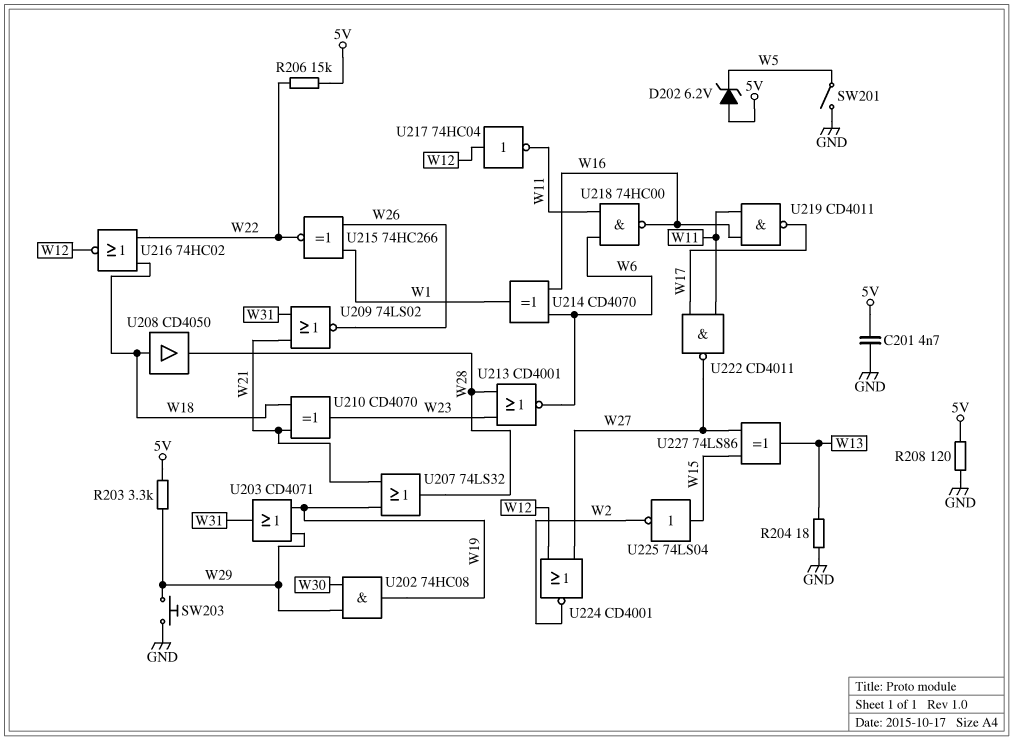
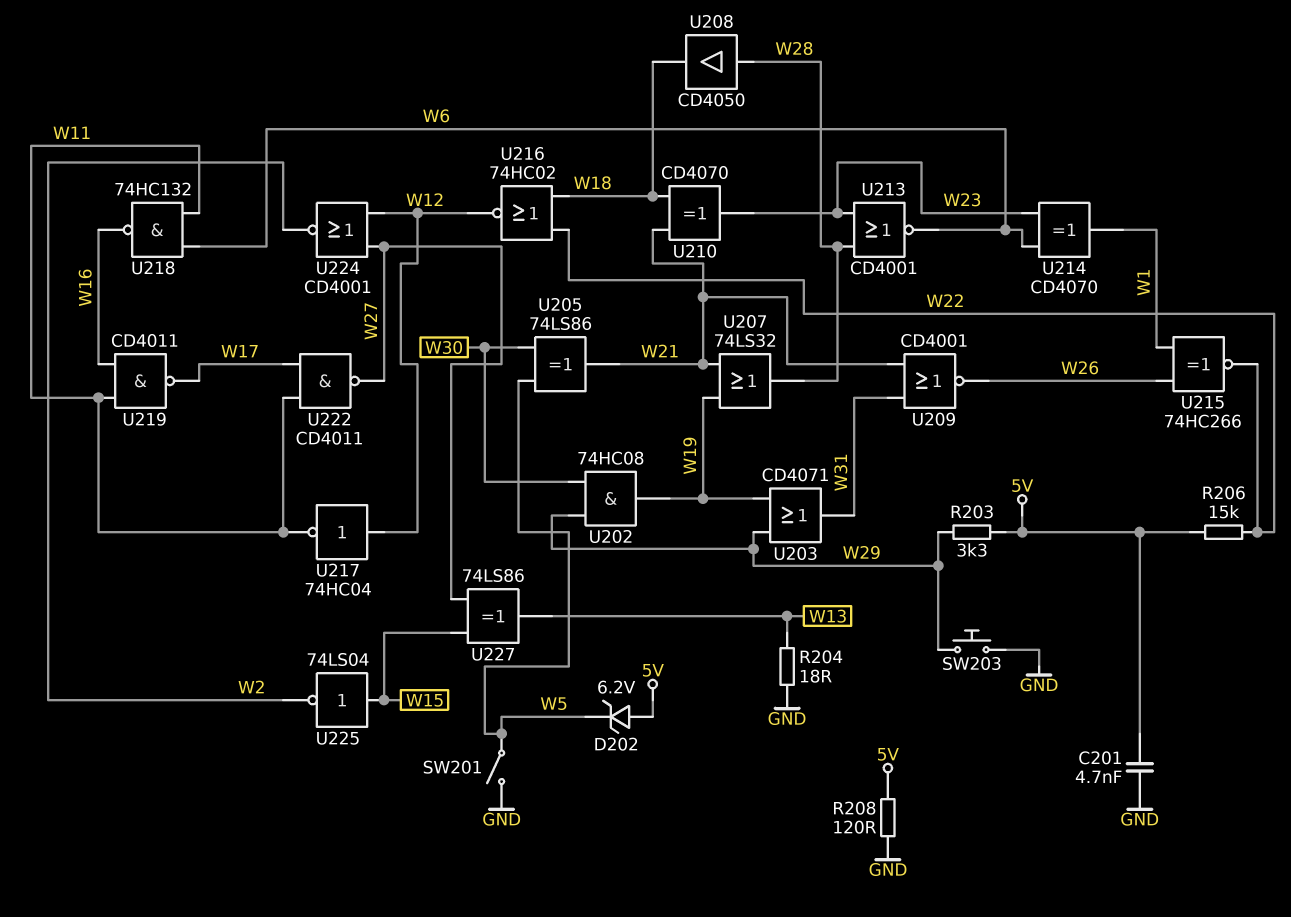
U205: none -> XOR 74LS86 (in W5, in W30, out W21)
U208: buffer CD4050 (in W18, out W28) -> buffer CD4050 (in W28, out W18)
U209: NOR 74LS02 (in W21, in W31, out W26) -> NOR CD4001 (in W21, in W31, out W26)
U214: XOR CD4070 (in W6, in W16, out W1) -> XOR CD4070 (in W6, in W23, out W1)
U218: NAND 74HC00 (in W6, in W11, out W16) -> NAND 74HC132 (in W6, in W11, out W16)

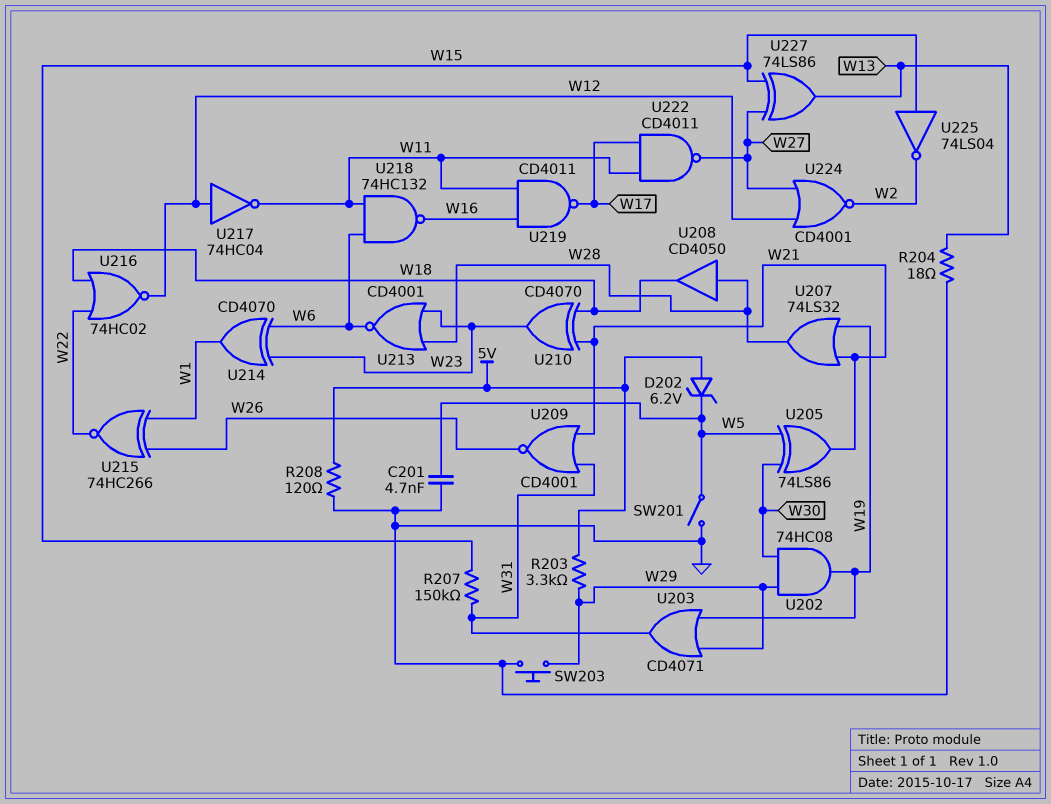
C201: 4.7nF (5V, GND) -> 4.7nF (GND, W5)
R206: 15k (5V, W22) -> none
R207: none -> 150k (W15, W31)

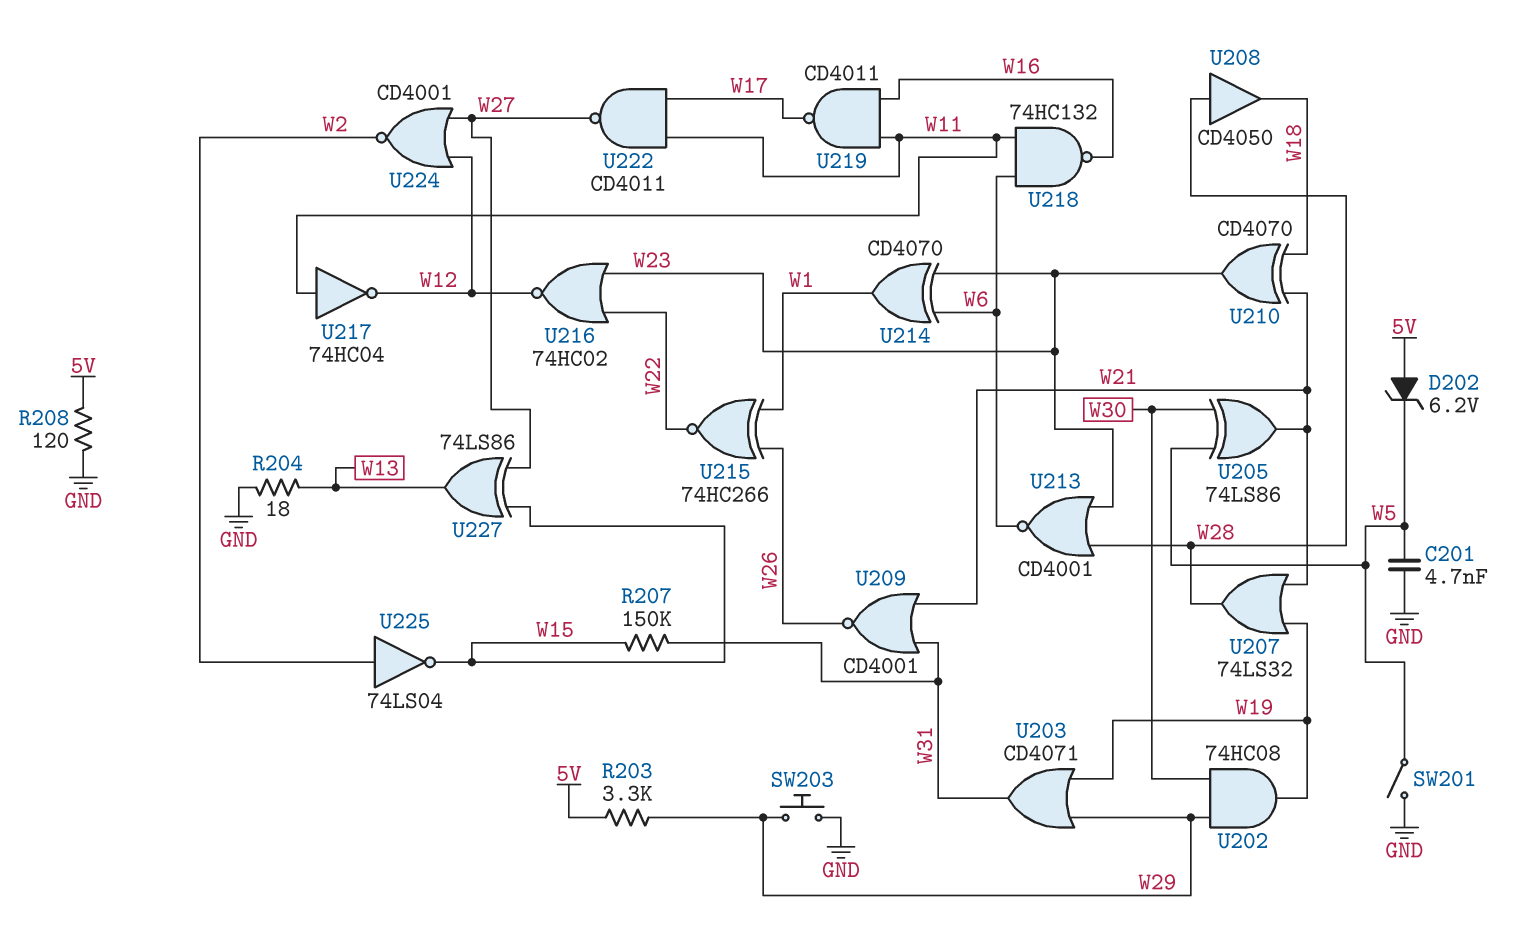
U216: NOR 74HC02 (in W18, in W22, out W12) -> NOR 74HC02 (in W22, in W23, out W12)
U217: NOT 74HC04 (in W12, out W11) -> NOT 74HC04 (in W11, out W12)
U225: NOT 74LS04 (in W15, out W2) -> NOT 74LS04 (in W2, out W15)

